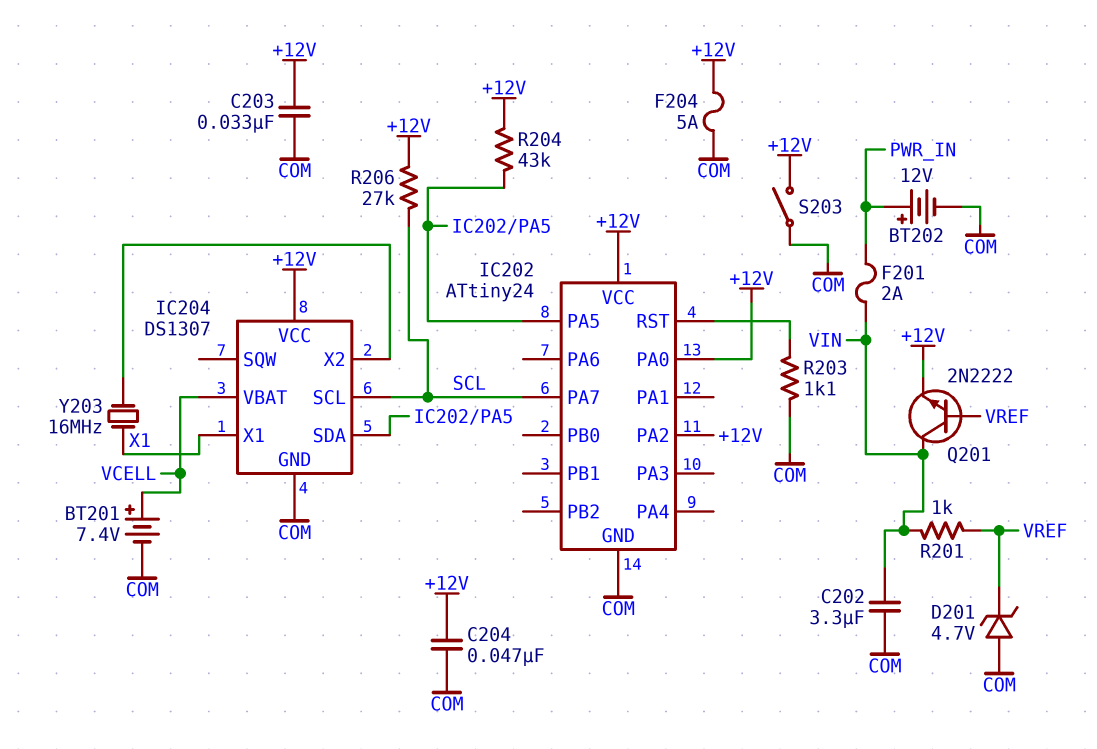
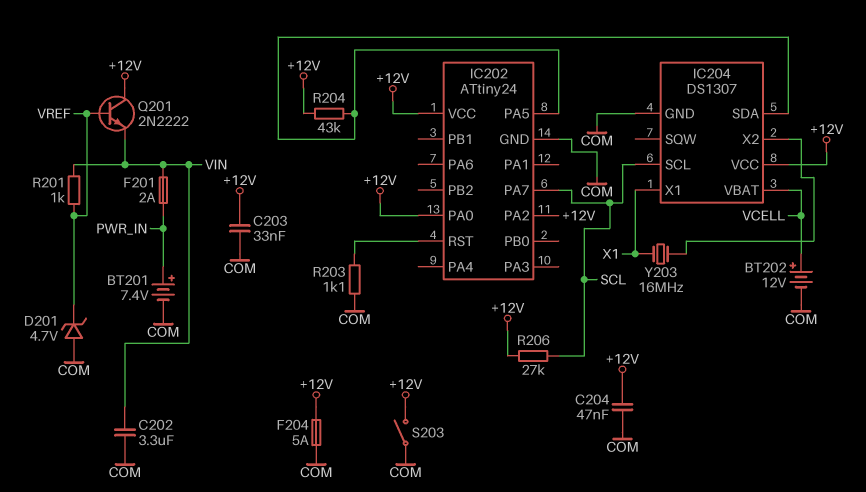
BT201: 7.4V (plus VCELL, minus COM) -> 7.4V (plus PWR_IN, minus COM)
BT202: 12V (plus PWR_IN, minus COM) -> 12V (plus VCELL, minus COM)
Q201: NPN 2N2222 (B VREF, C VIN, E +12V) -> NPN 2N2222 (B VREF, C +12V, E VIN)

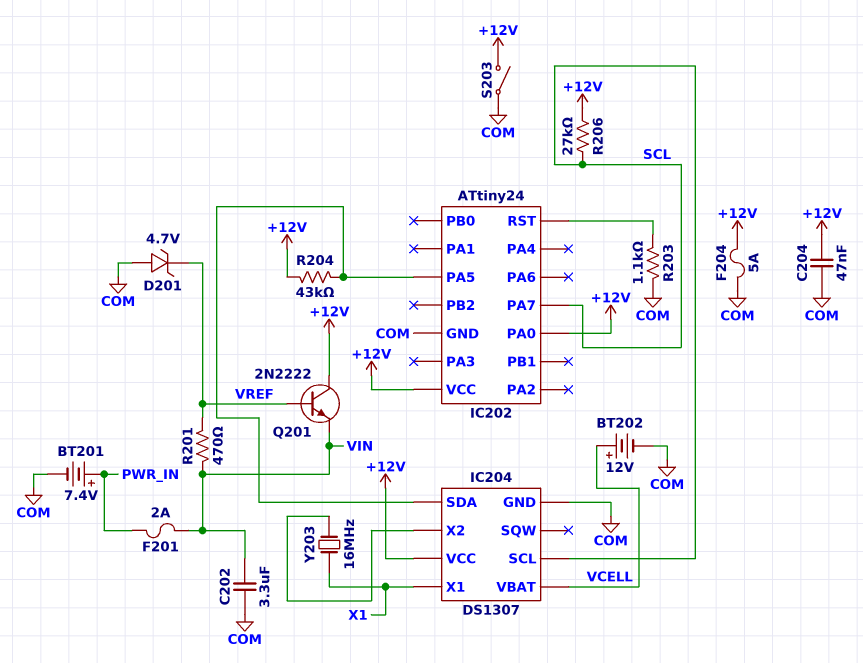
C203: 33nF (+12V, COM) -> none
IC202 pin PA2: +12V -> none
R201: 1k (VIN, VREF) -> 470 (VIN, VREF)

